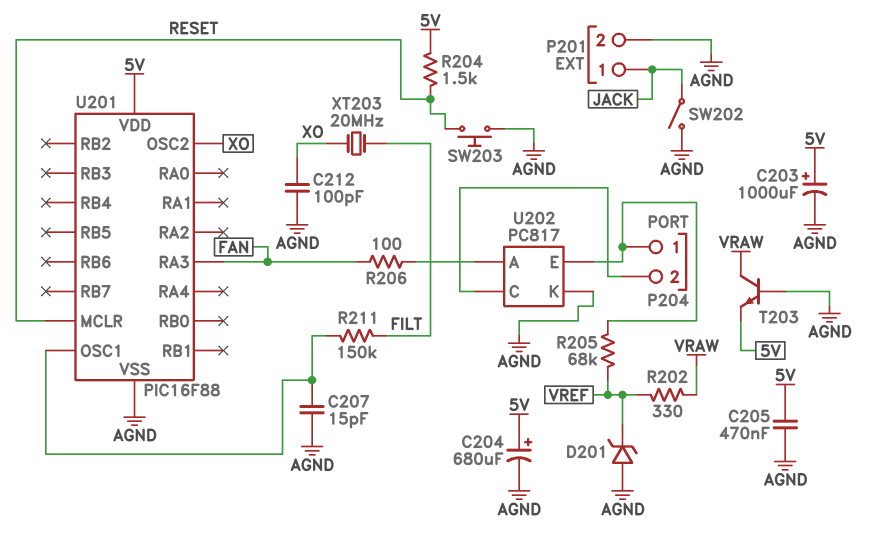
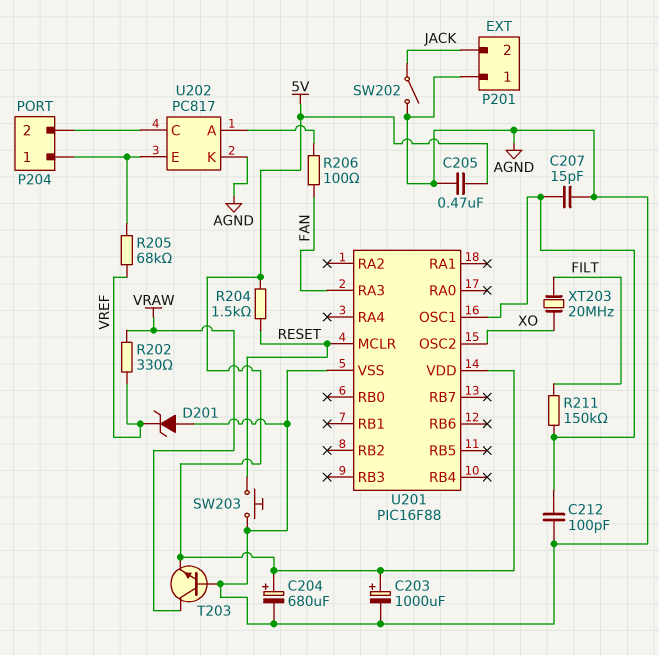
C212: 100pF (AGND, XO) -> 100pF (AGND, U201/OSC1)
P201 pin 1: JACK -> AGND
P201 pin 2: AGND -> JACK

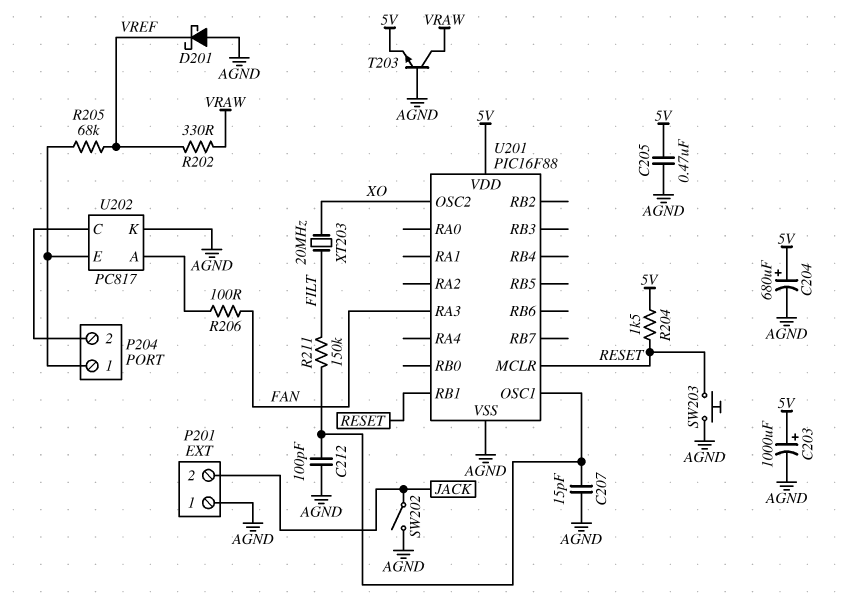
D201: zener (A AGND, K VREF) -> schottky (A AGND, K VREF)
U201 pin RB1: none -> RESET

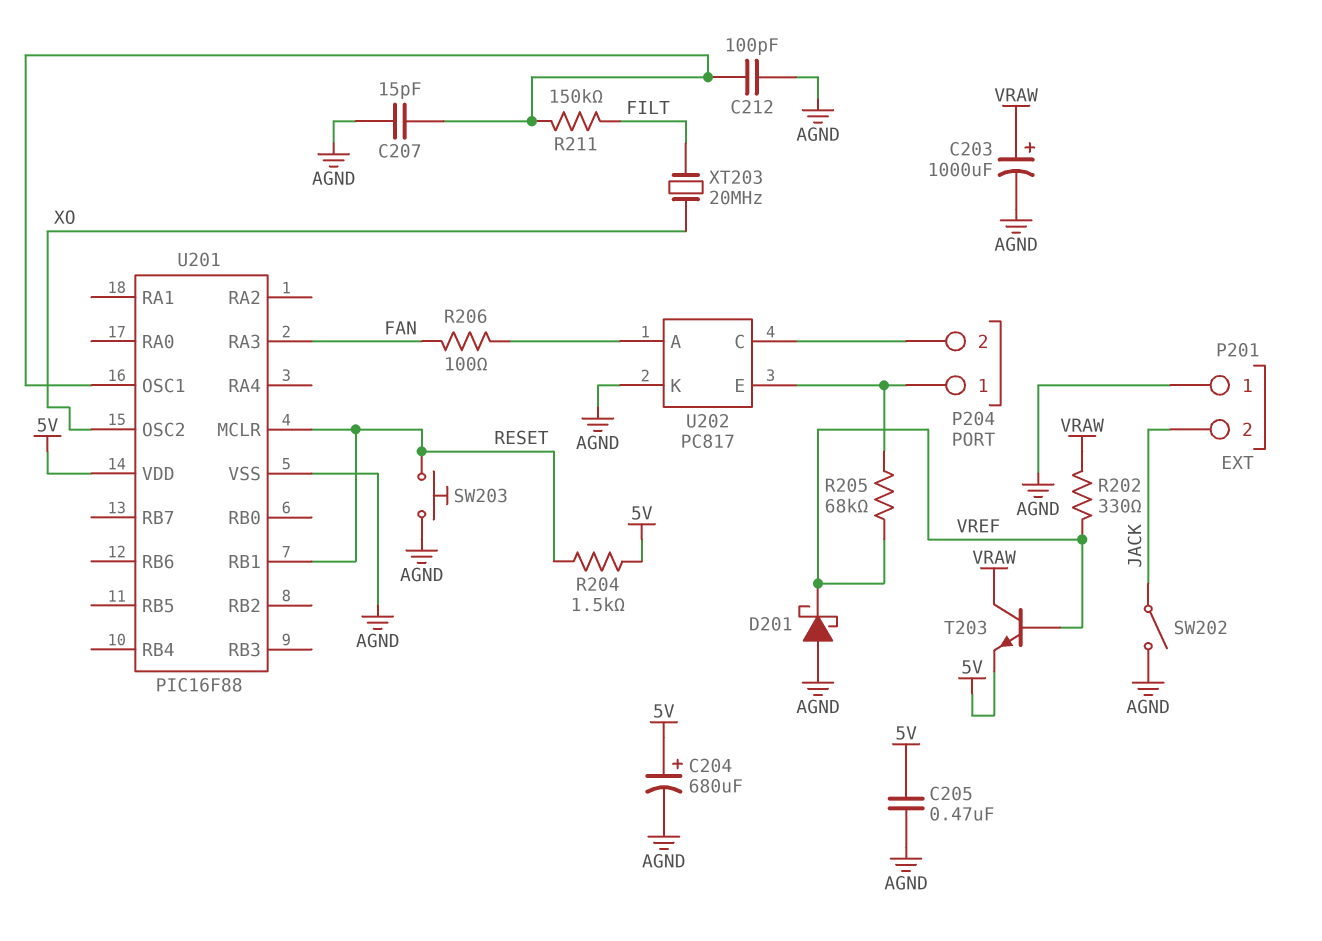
C203: 1000uF (plus 5V, minus AGND) -> 1000uF (plus VRAW, minus AGND)
T203: NPN (B AGND, C VRAW, E 5V) -> NPN (B VREF, C VRAW, E 5V)

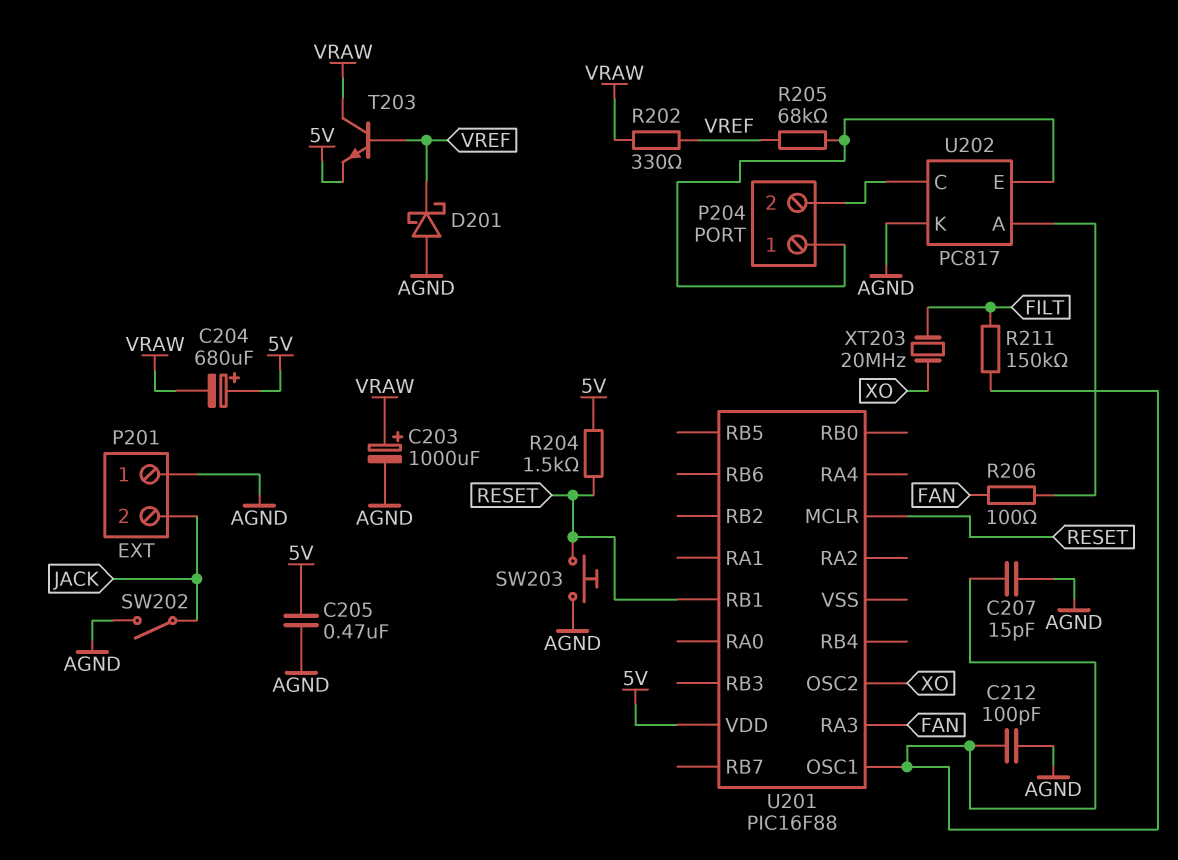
C204: 680uF (plus 5V, minus AGND) -> 680uF (plus 5V, minus VRAW)
U201 pin VSS: AGND -> none

